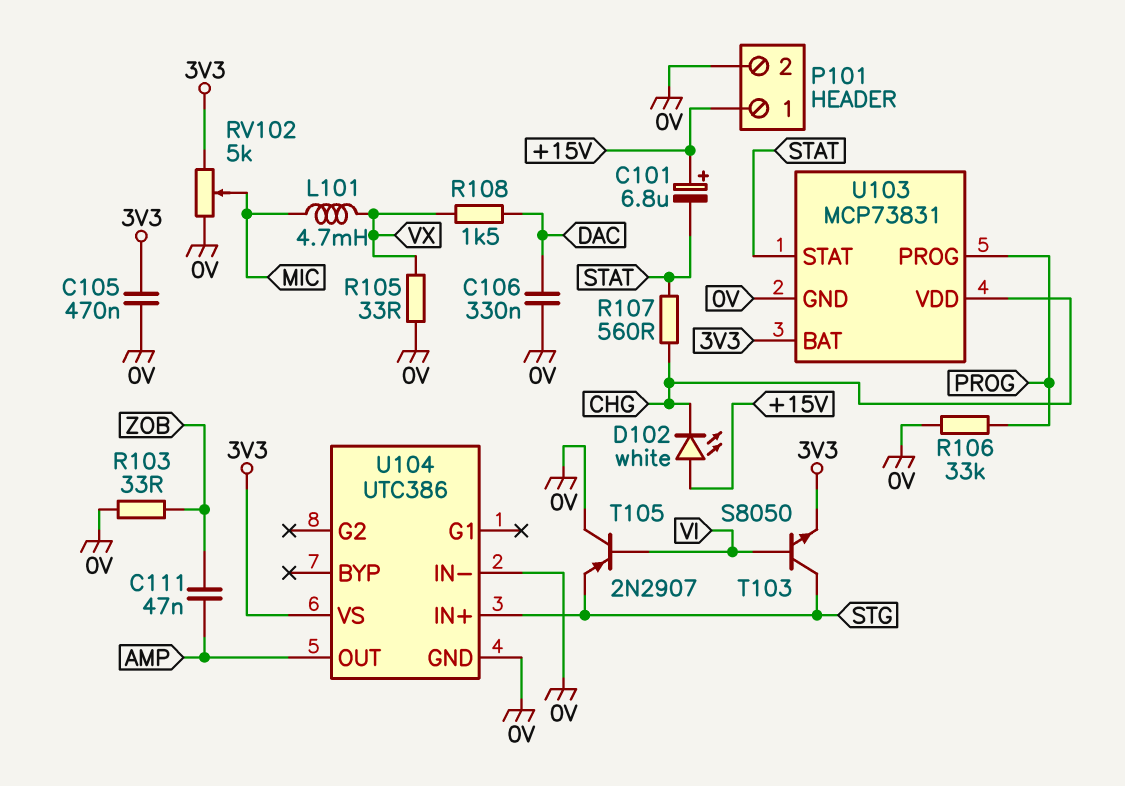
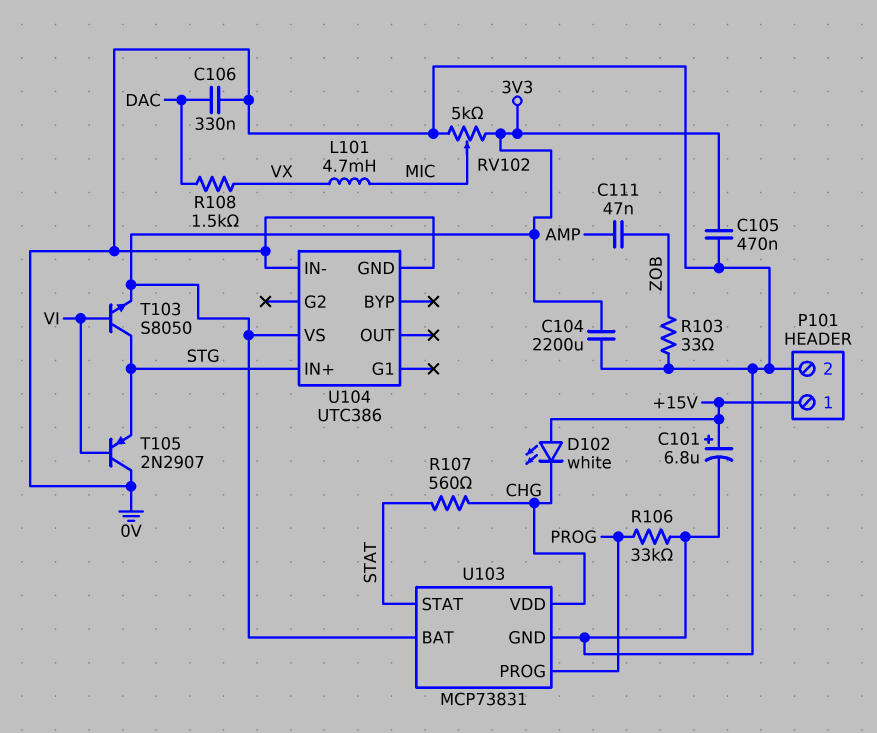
C101: 6.8uF (plus +15V, minus STAT) -> 6.8uF (plus +15V, minus 0V)
C104: none -> 2200uF (0V, 3V3)
R105: 33 (0V, VX) -> none
U104 pin OUT: AMP -> none

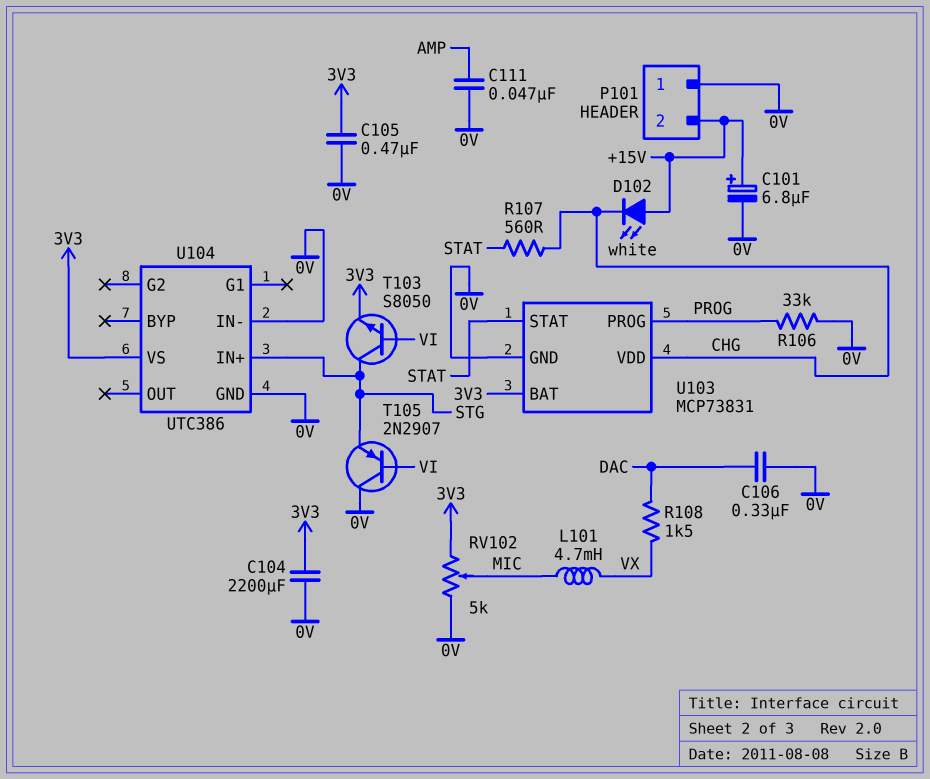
C111: 47nF (AMP, ZOB) -> 47nF (0V, AMP)
P101 pin 1: +15V -> 0V
P101 pin 2: 0V -> +15V
R103: 33 (0V, ZOB) -> none

